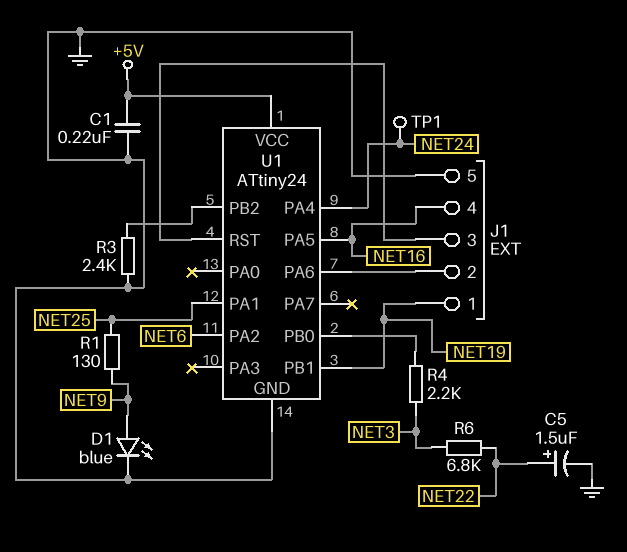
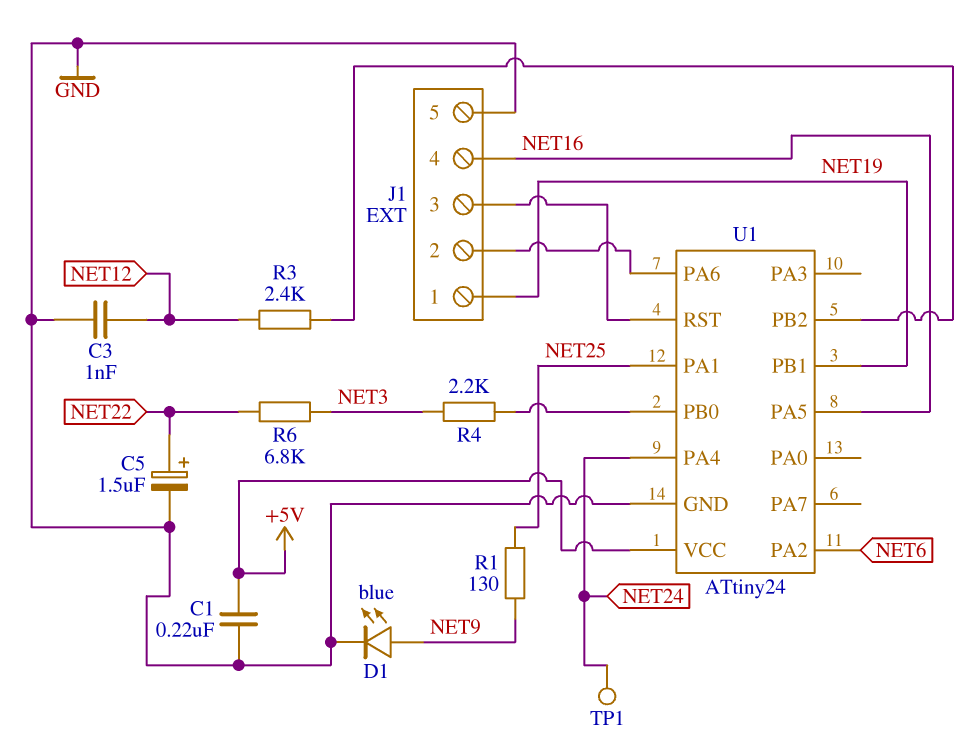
C3: none -> 1nF (GND, NET12)
R3: 2.4k (GND, U1/PB2) -> 2.4k (NET12, U1/PB2)

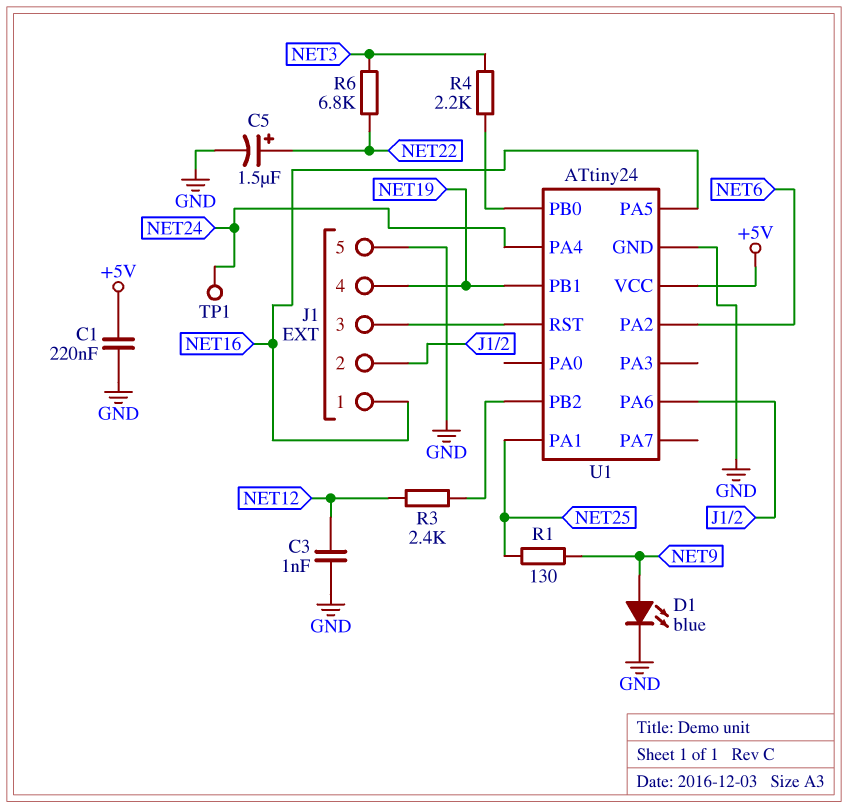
J1 pin 1: NET19 -> NET16
J1 pin 4: NET16 -> NET19

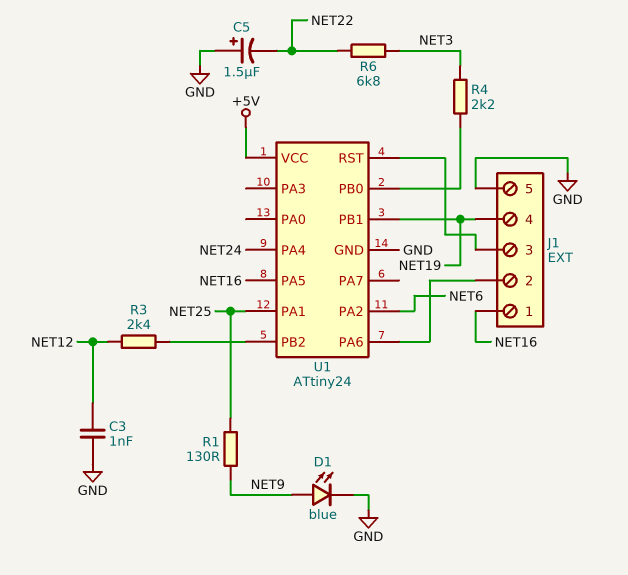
C1: 220nF (+5V, GND) -> none
C5: 1.5uF (plus NET22, minus GND) -> 1.5uF (plus GND, minus NET22)
TP1: test point (NET24) -> none

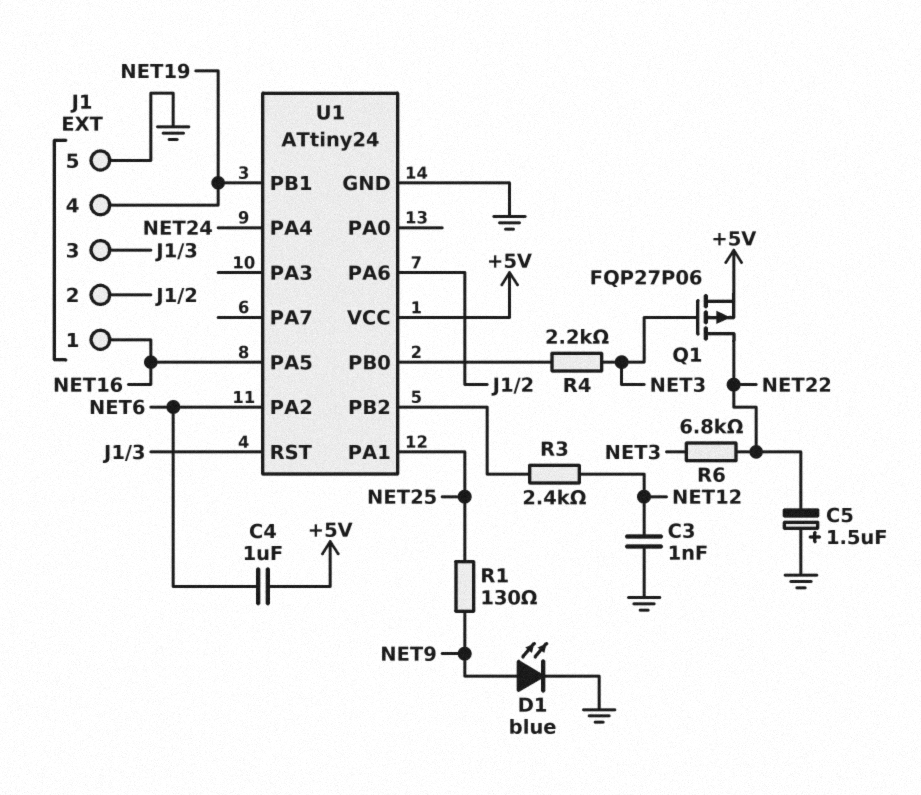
C4: none -> 1uF (+5V, NET6)
Q1: none -> PMOS FQP27P06 (G NET3, D NET22, S +5V)

